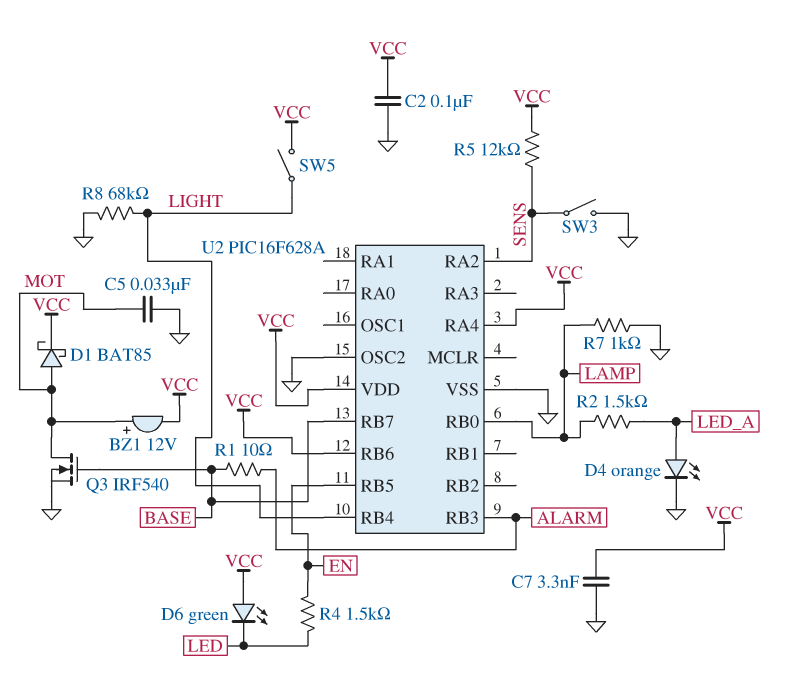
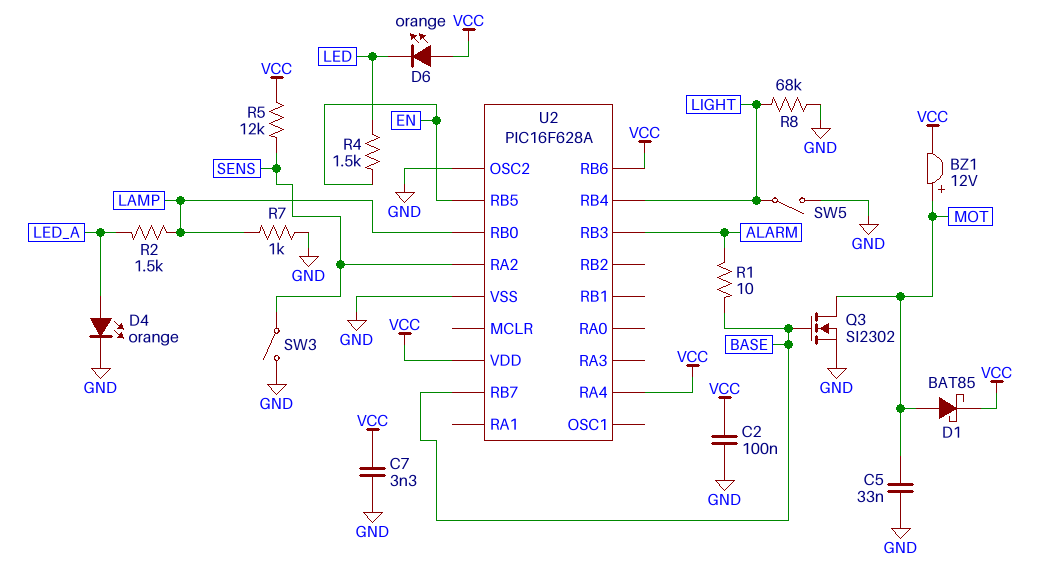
D6: LED green (A VCC, K LED) -> LED orange (A VCC, K LED)
Q3: NMOS IRF540 (G BASE, D MOT, S GND) -> NMOS SI2302 (G BASE, D MOT, S GND)
SW5: switch (LIGHT, VCC) -> switch (GND, LIGHT)

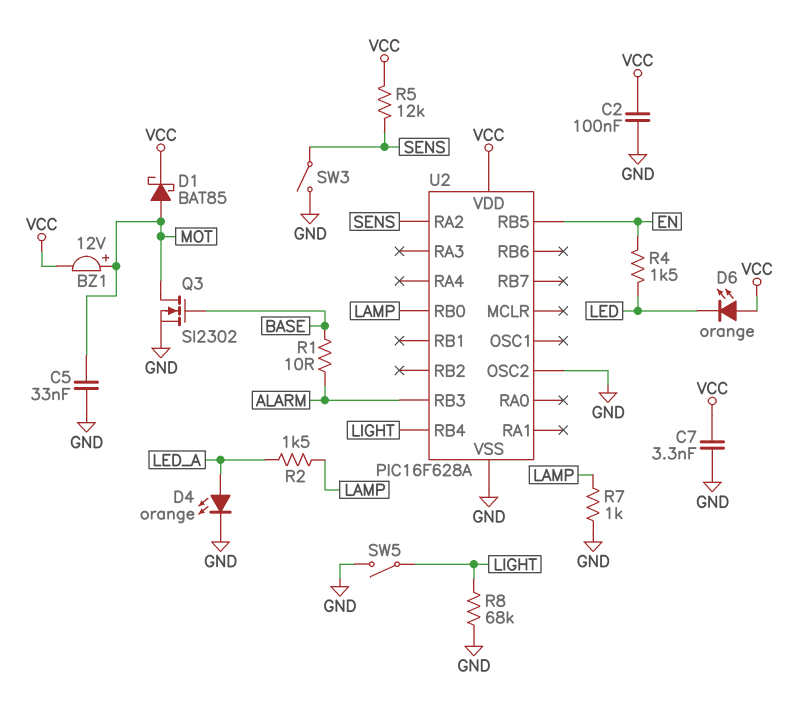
U2 pin RA4: VCC -> none
U2 pin RB6: VCC -> none
U2 pin RB7: BASE -> none

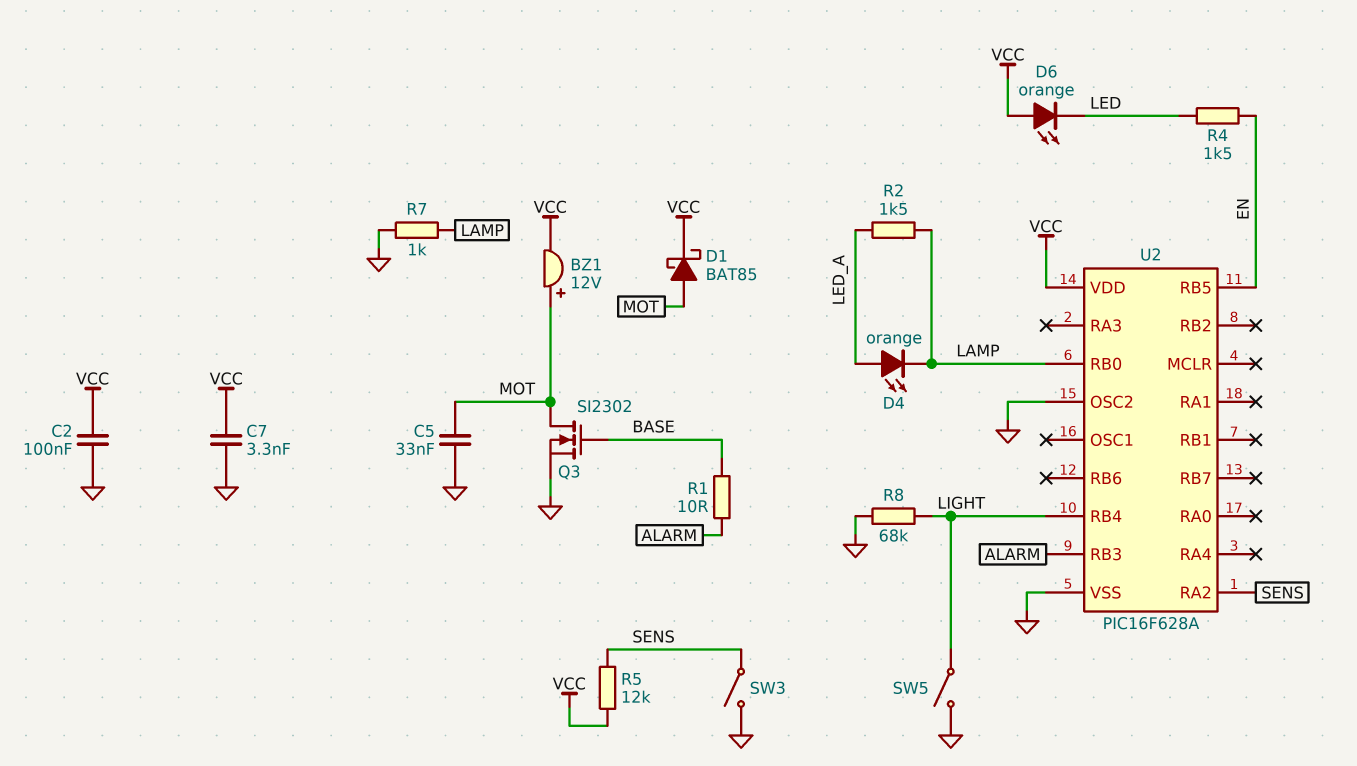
D4: LED orange (A LED_A, K GND) -> LED orange (A LED_A, K LAMP)

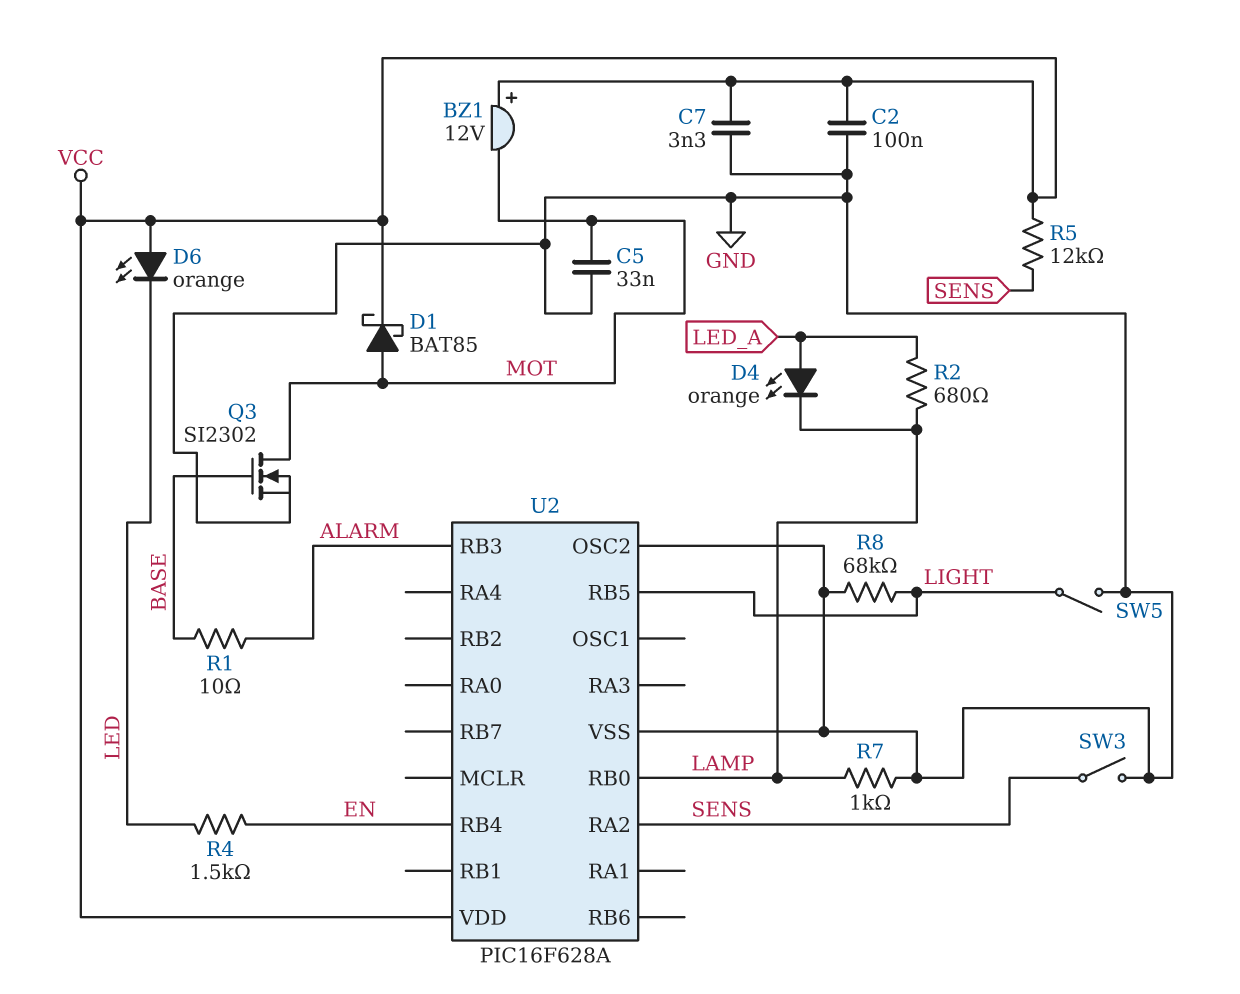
BZ1: buzzer 12V (plus MOT, minus VCC) -> buzzer 12V (plus VCC, minus MOT)
R2: 1.5k (LAMP, LED_A) -> 680 (LAMP, LED_A)
U2 pin RB4: LIGHT -> EN
U2 pin RB5: EN -> LIGHT

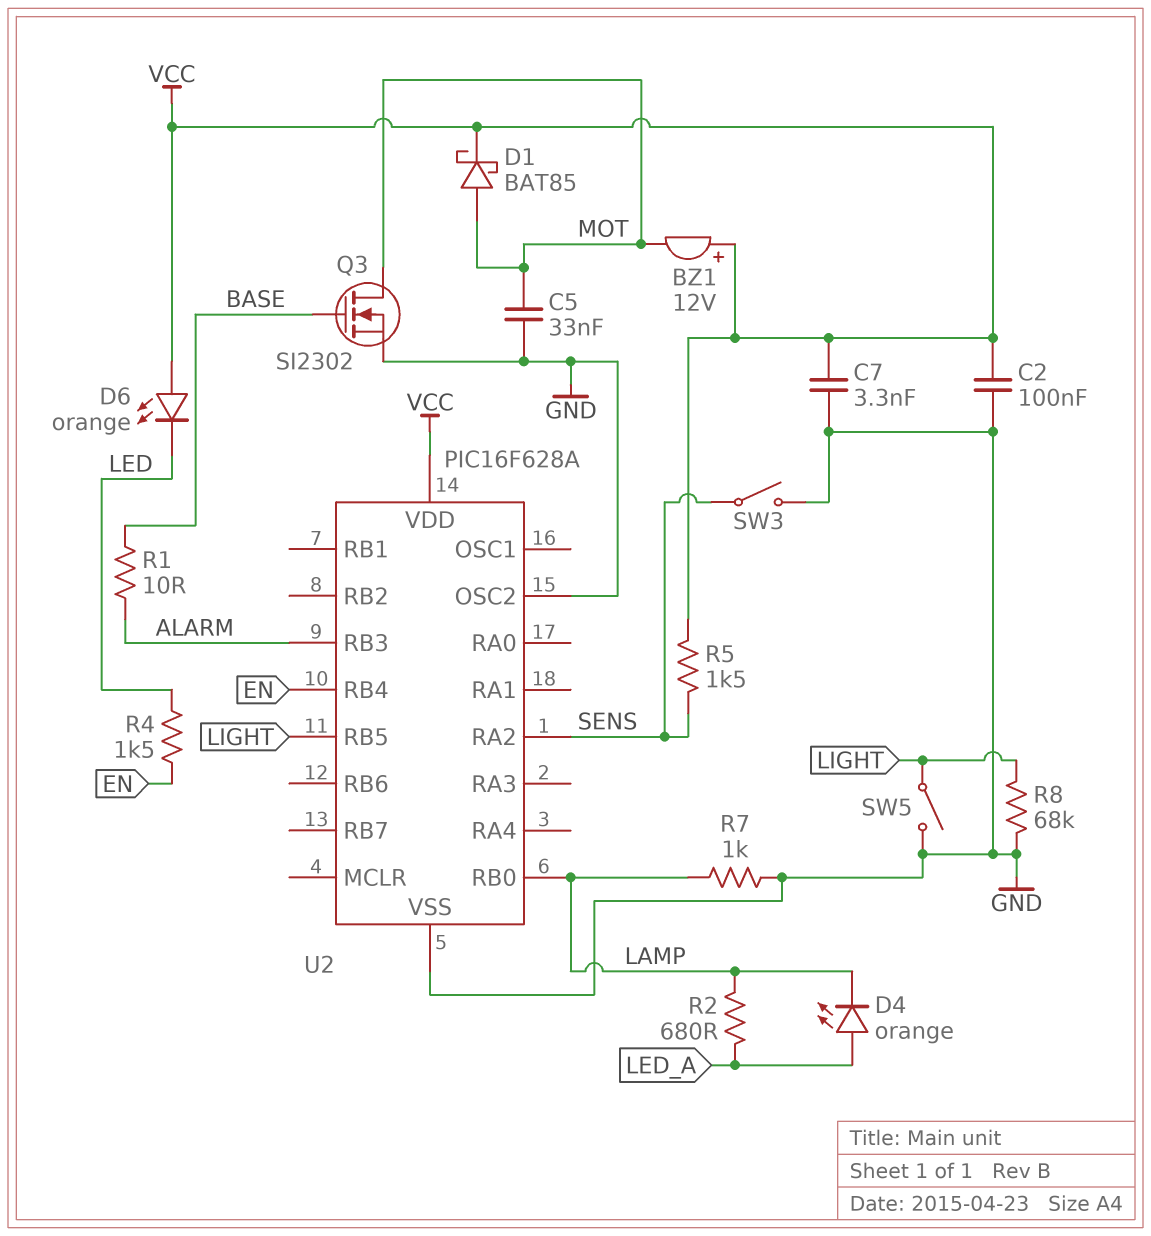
R5: 12k (SENS, VCC) -> 1.5k (SENS, VCC)

